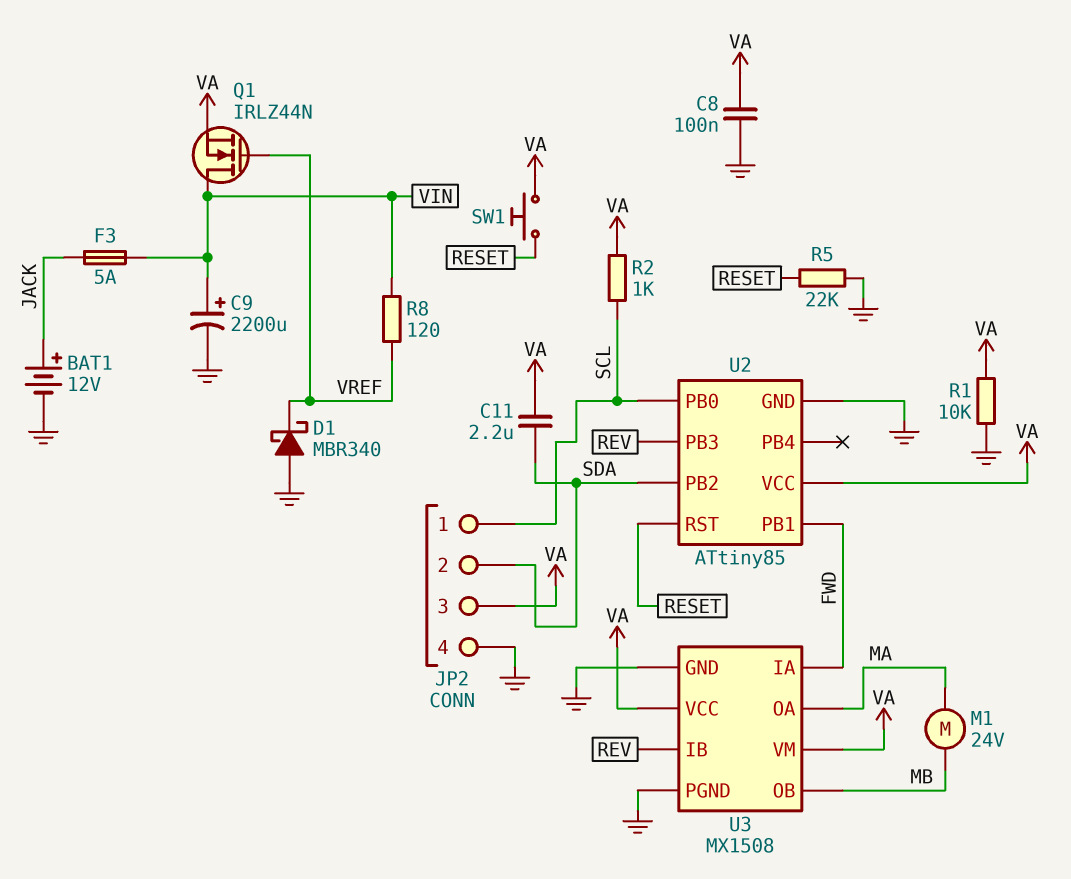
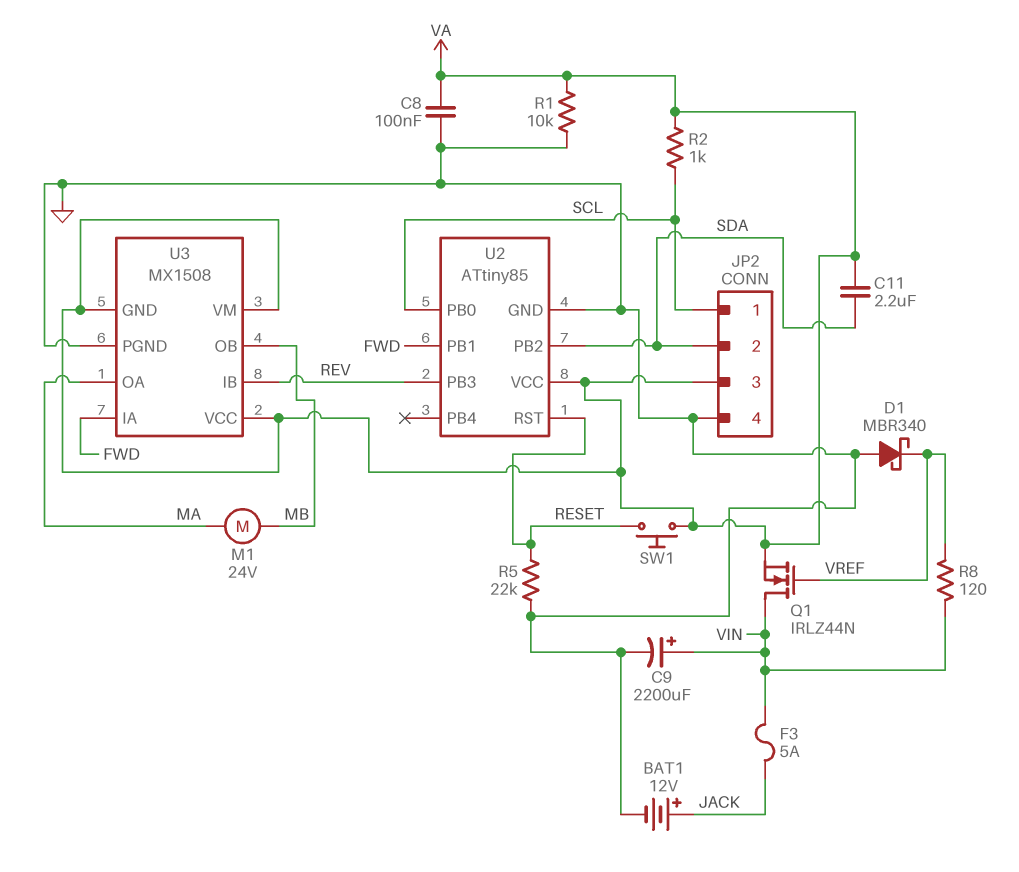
U3 pin GND: GND -> VA

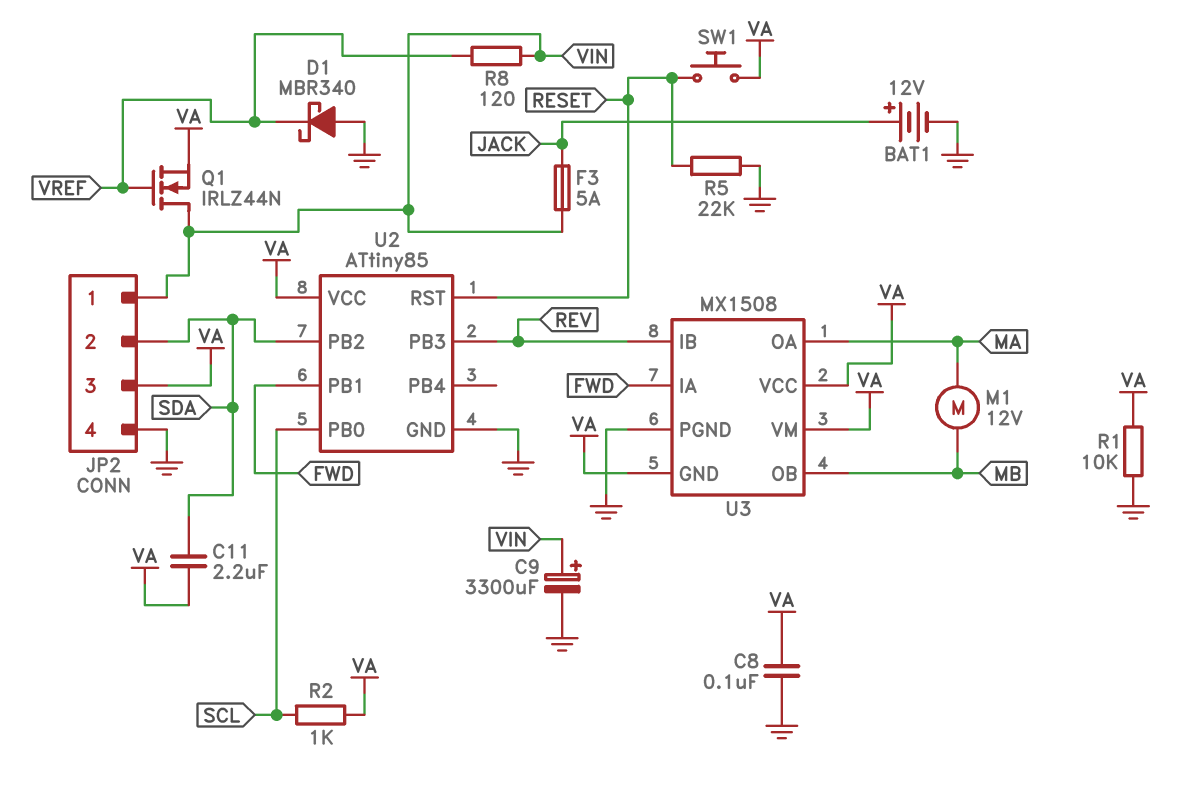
C9: 2200uF (plus VIN, minus GND) -> 3300uF (plus VIN, minus GND)
JP2 pin 1: SCL -> VIN
M1: motor 24V (MA, MB) -> motor 12V (MA, MB)

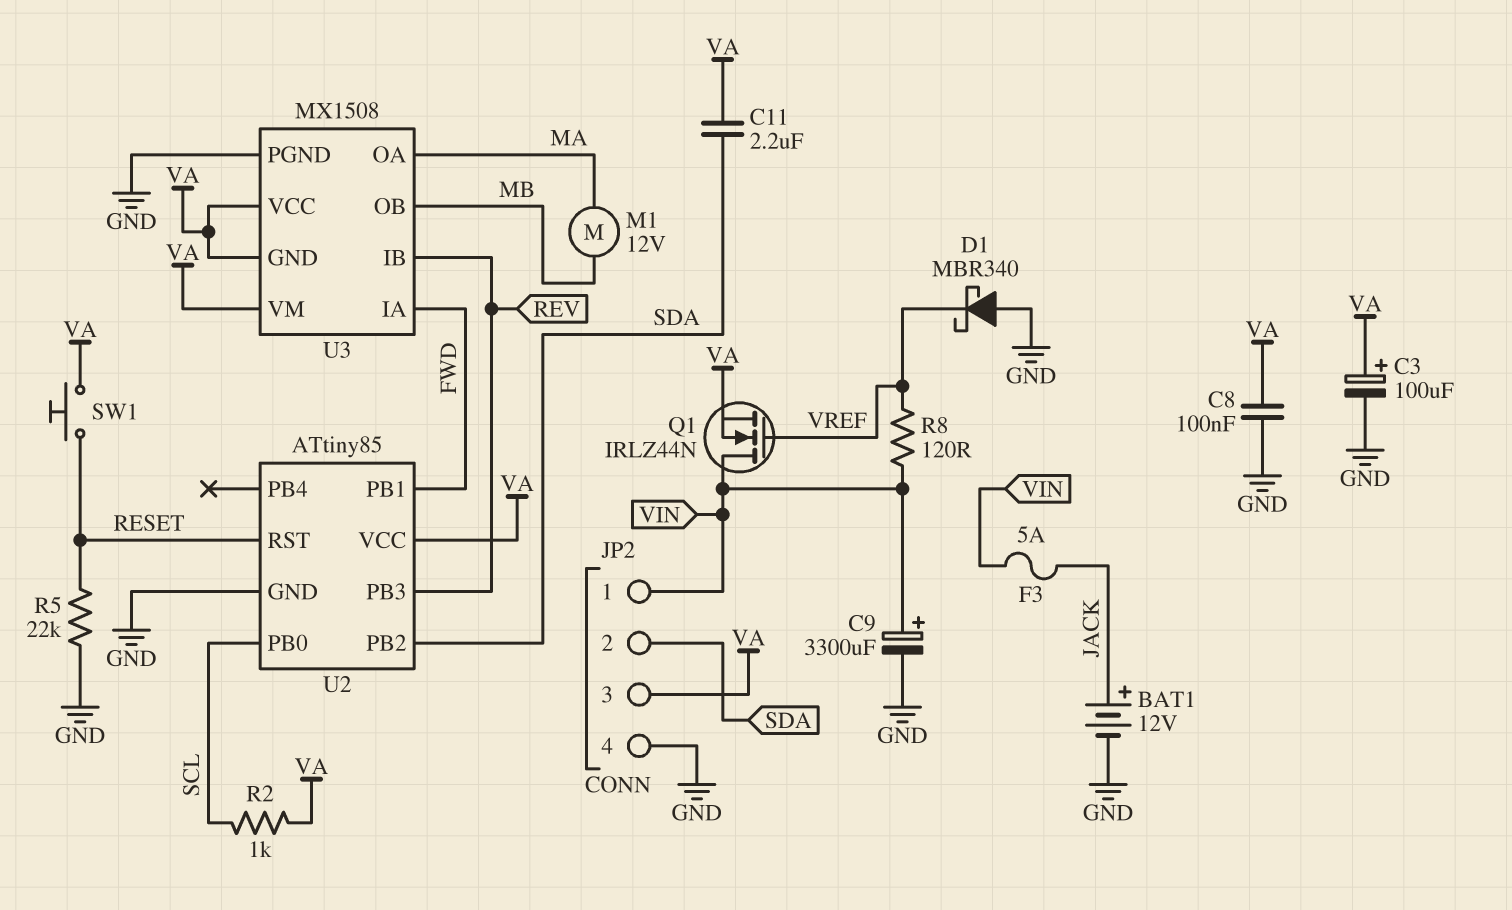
C3: none -> 100uF (plus VA, minus GND)
R1: 10k (GND, VA) -> none

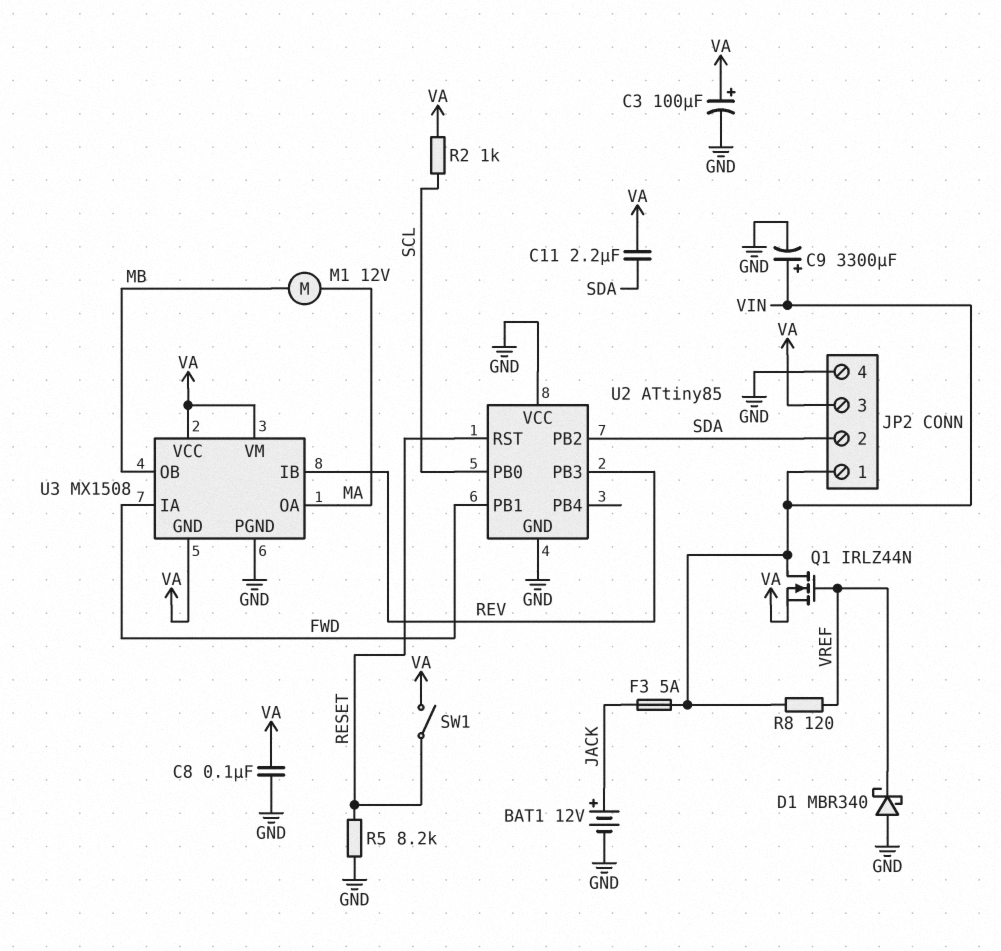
R5: 22k (GND, RESET) -> 8.2k (GND, RESET)
SW1: button (RESET, VA) -> switch (RESET, VA)
U2 pin VCC: VA -> GND

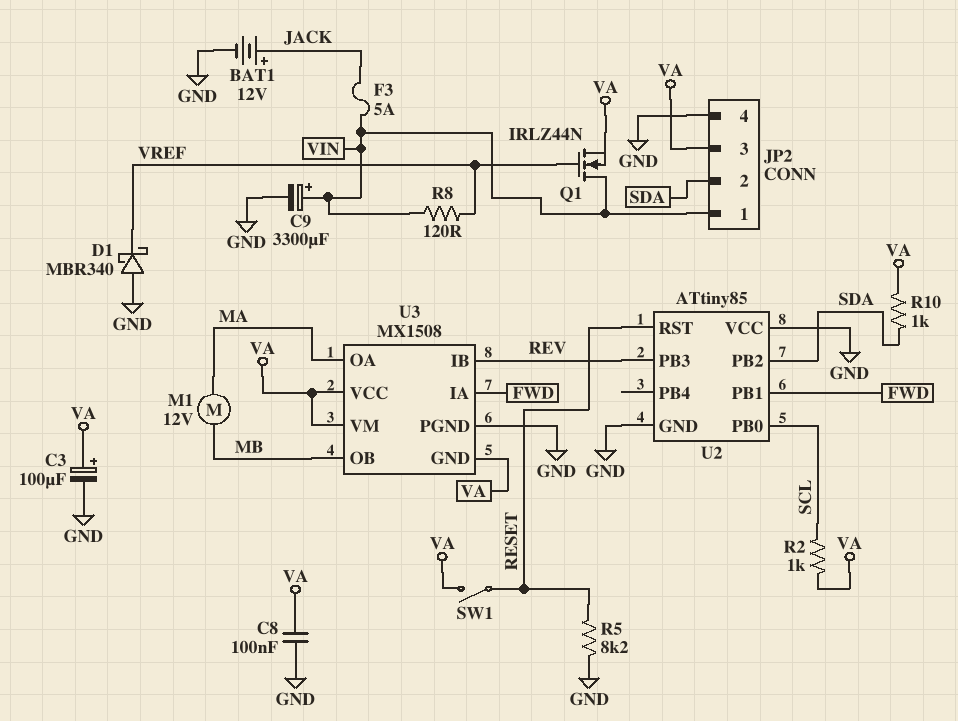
C11: 2.2uF (SDA, VA) -> none
R10: none -> 1k (SDA, VA)

